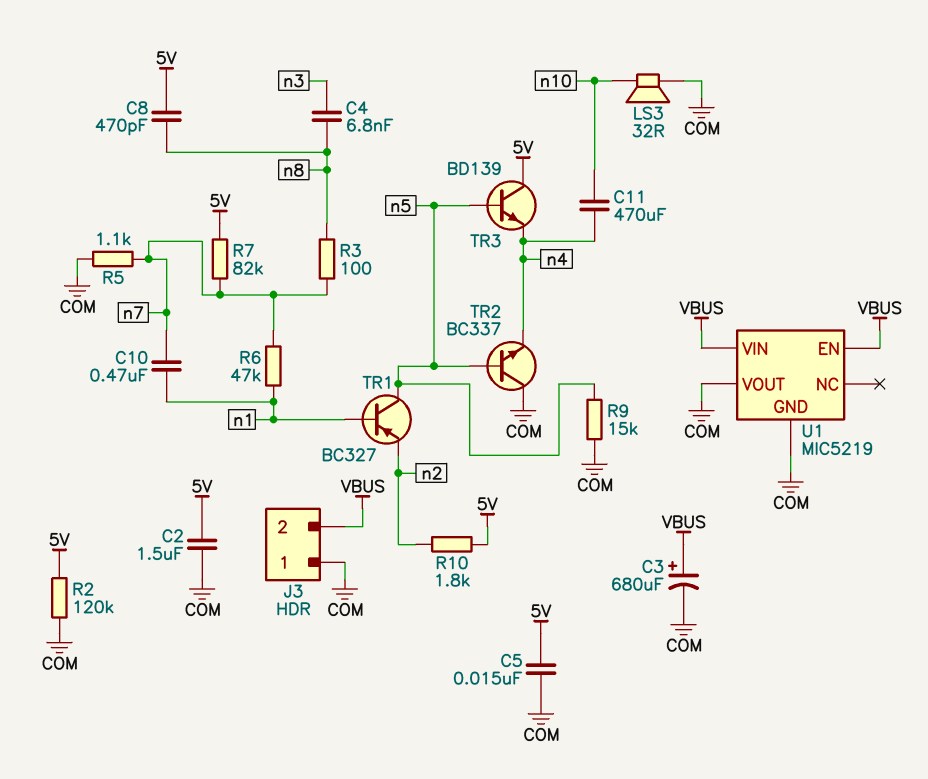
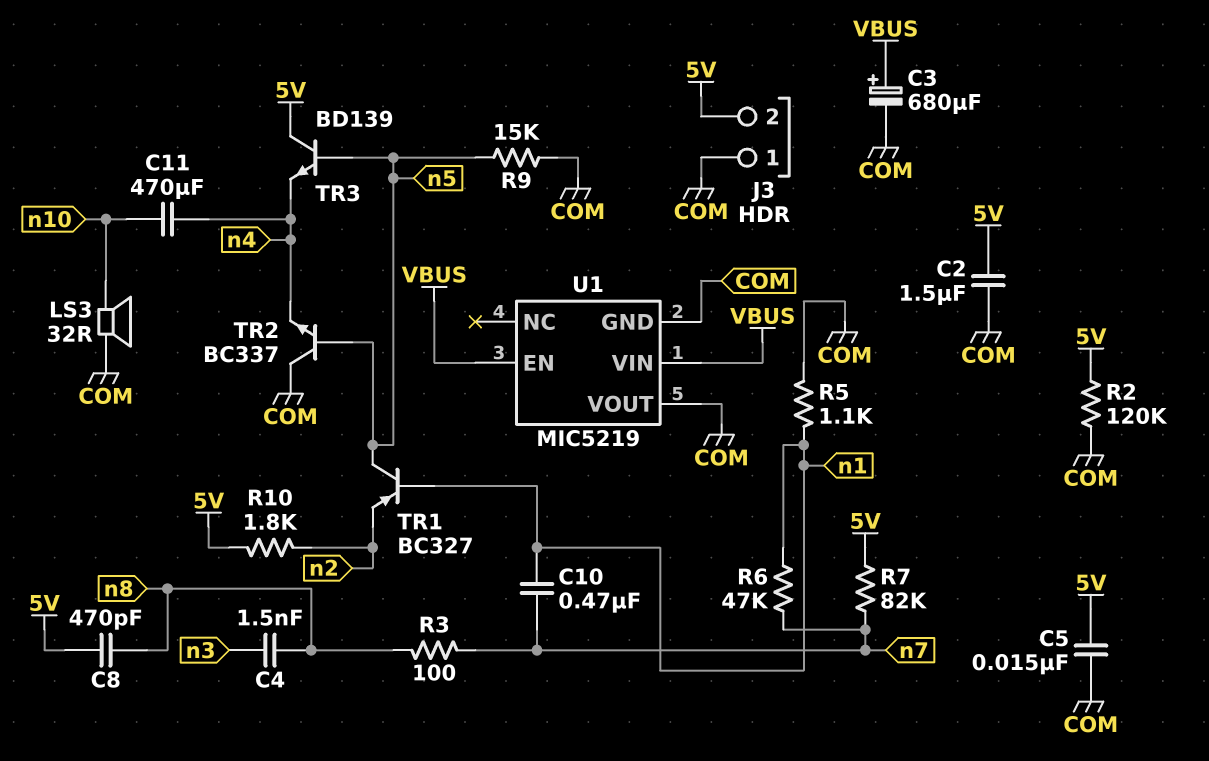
C4: 6.8nF (n3, n8) -> 1.5nF (n3, n8)
J3 pin 2: VBUS -> 5V
R5: 1.1k (COM, n7) -> 1.1k (COM, n1)

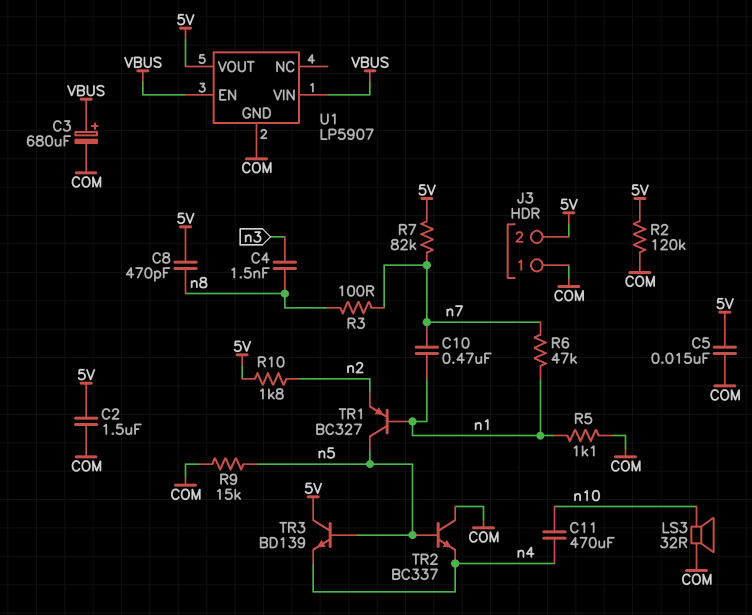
U1: MIC5219 -> LP5907
U1 pin VOUT: COM -> 5V

